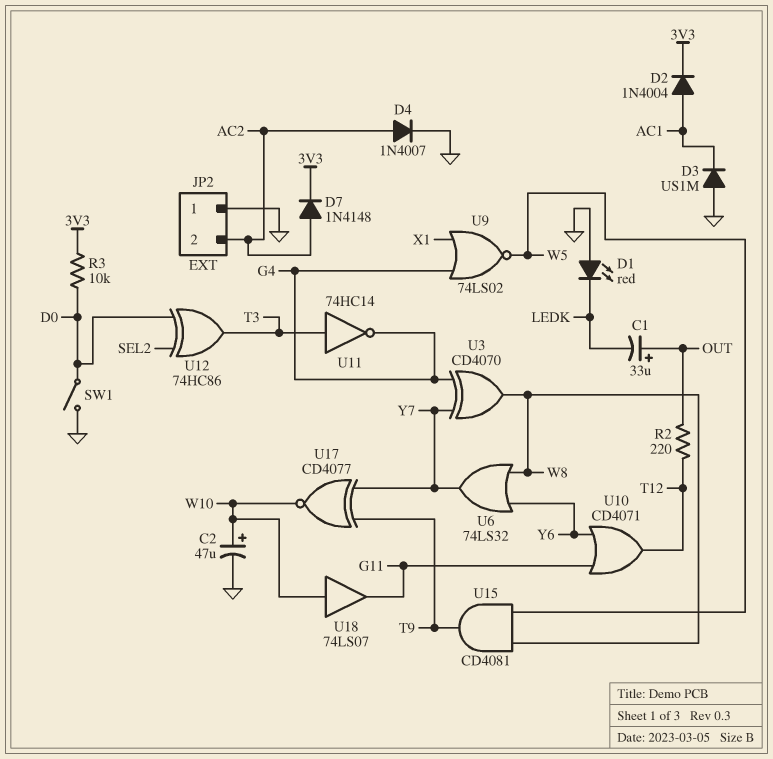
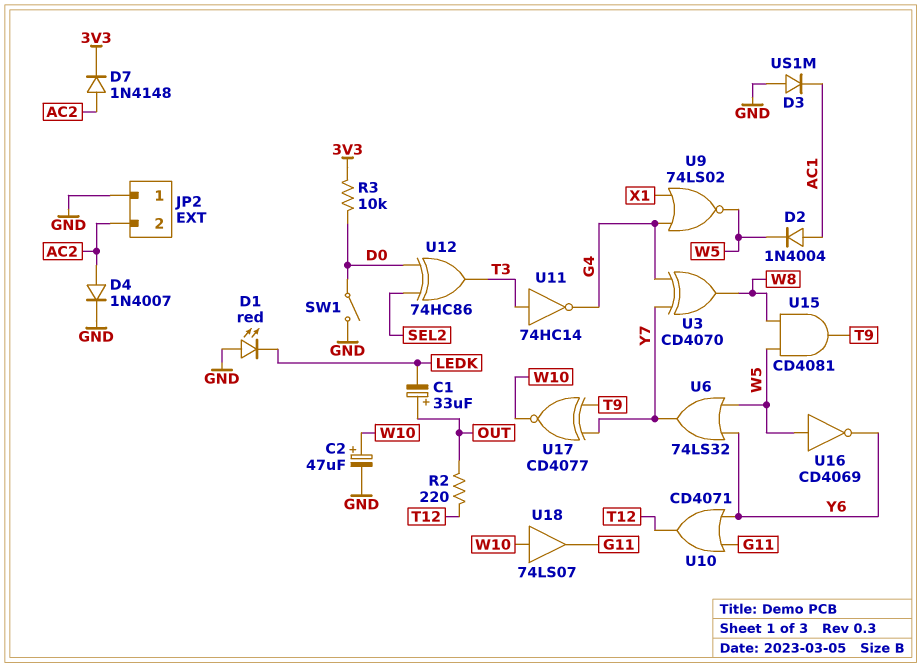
D2: diode 1N4004 (A AC1, K 3V3) -> diode 1N4004 (A AC1, K W5)
U6: OR 74LS32 (in W8, in Y6, out Y7) -> OR 74LS32 (in W5, in Y6, out Y7)
U16: none -> NOT CD4069 (in W5, out Y6)

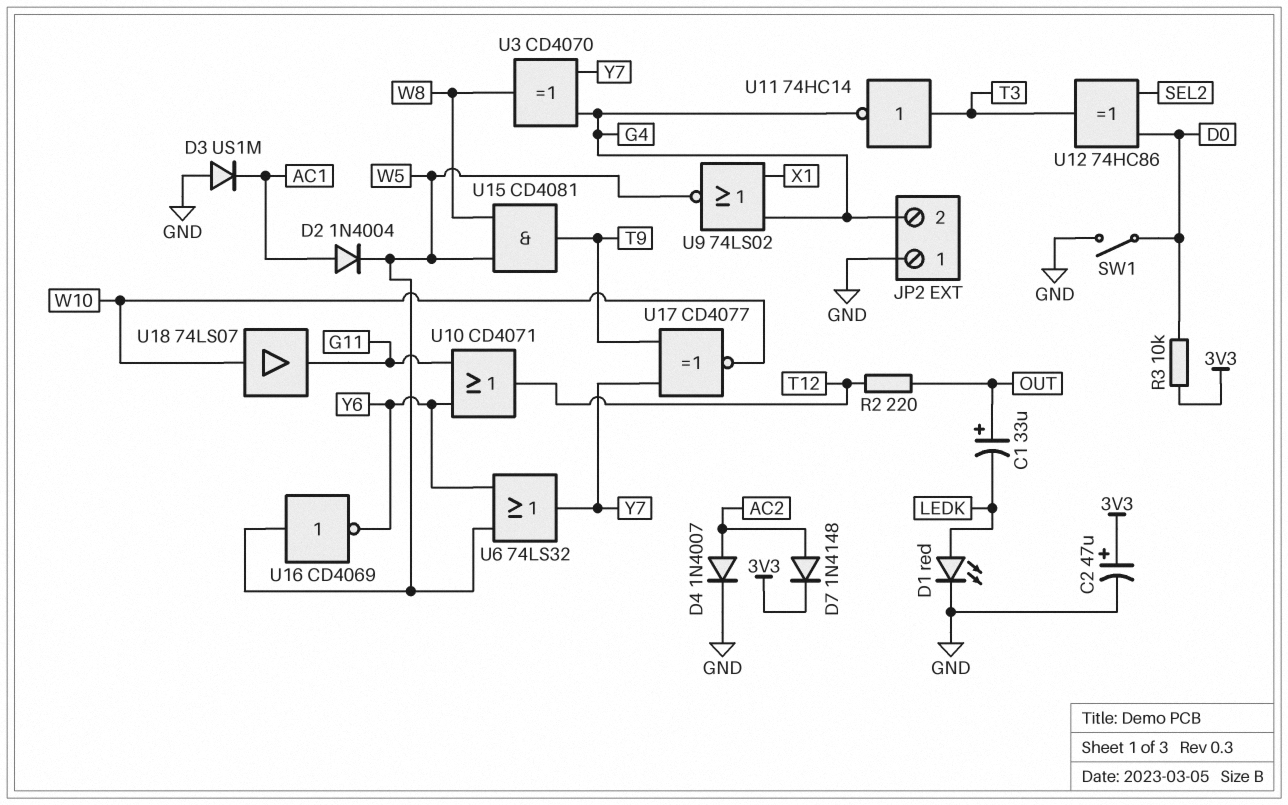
C2: 47uF (plus W10, minus GND) -> 47uF (plus 3V3, minus GND)
D1: LED red (A GND, K LEDK) -> LED red (A LEDK, K GND)
JP2 pin 2: AC2 -> G4

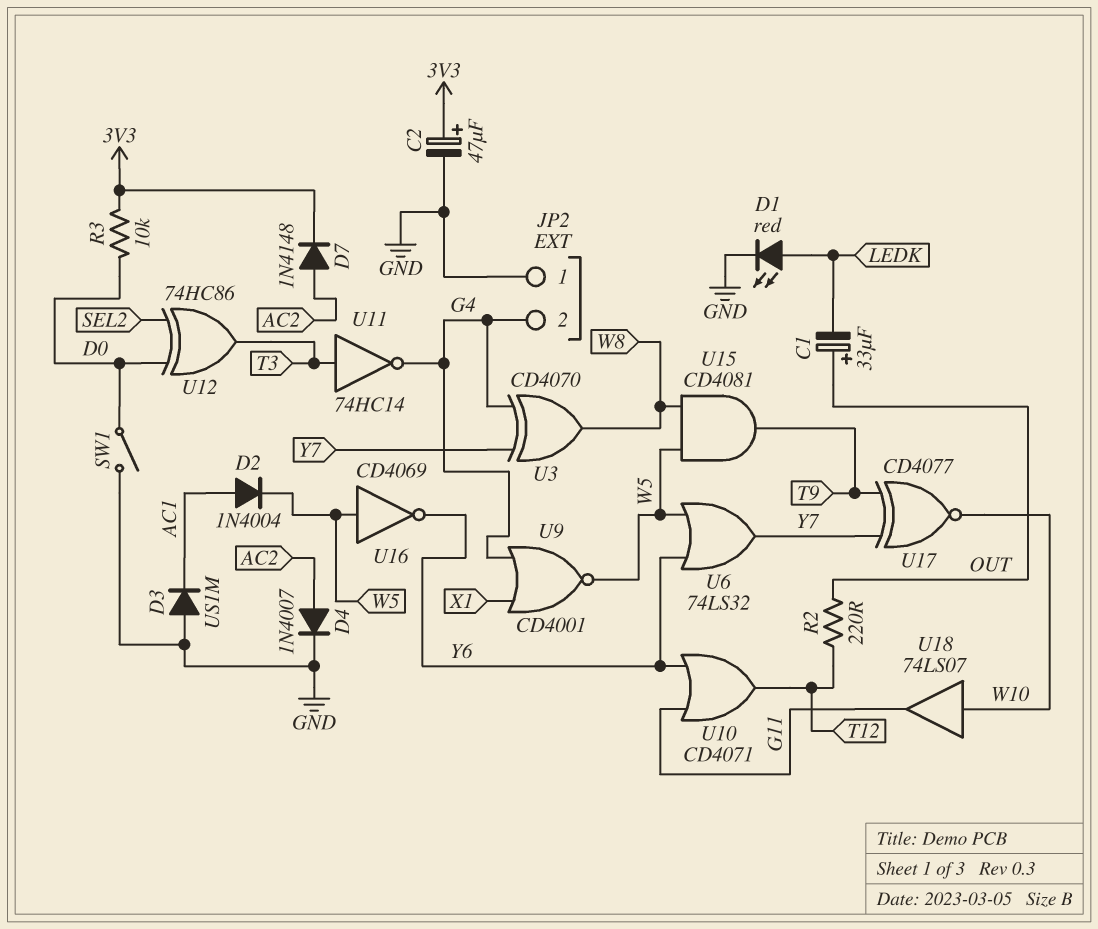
U9: NOR 74LS02 (in G4, in X1, out W5) -> NOR CD4001 (in G4, in X1, out W5)

